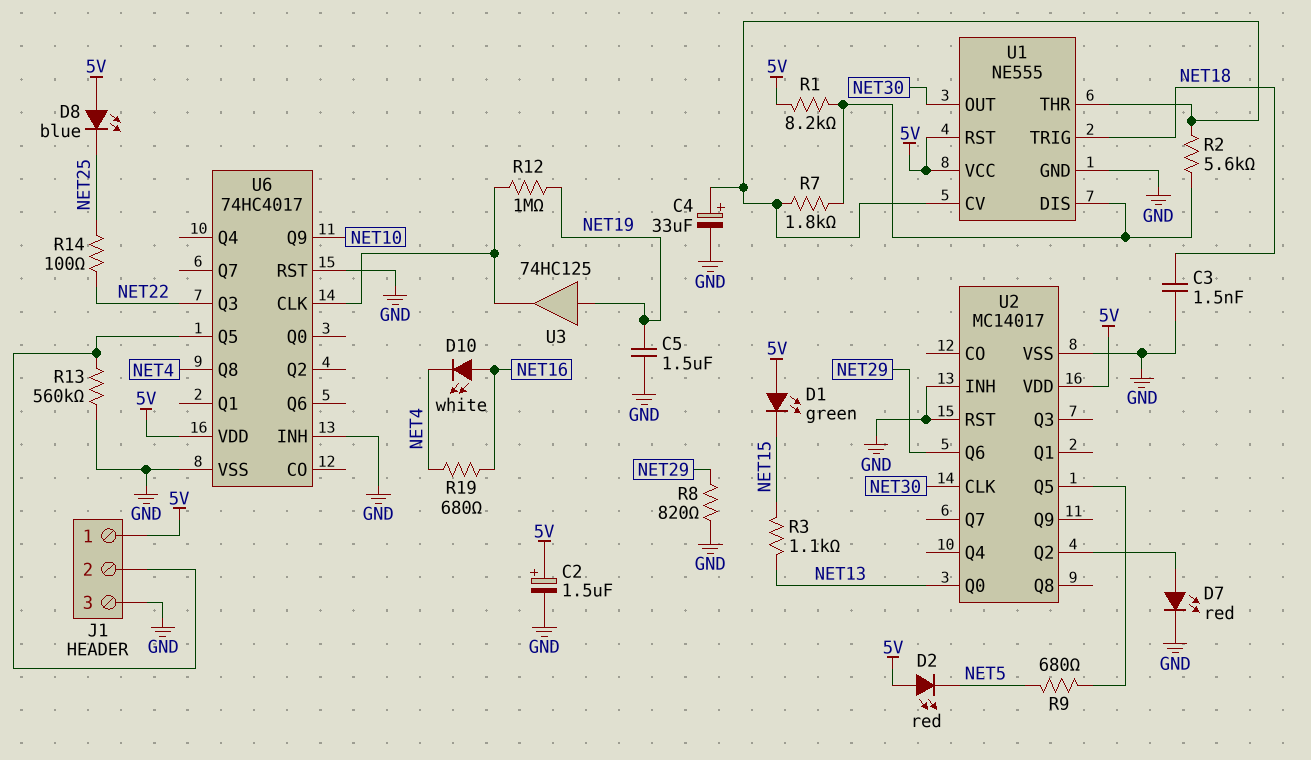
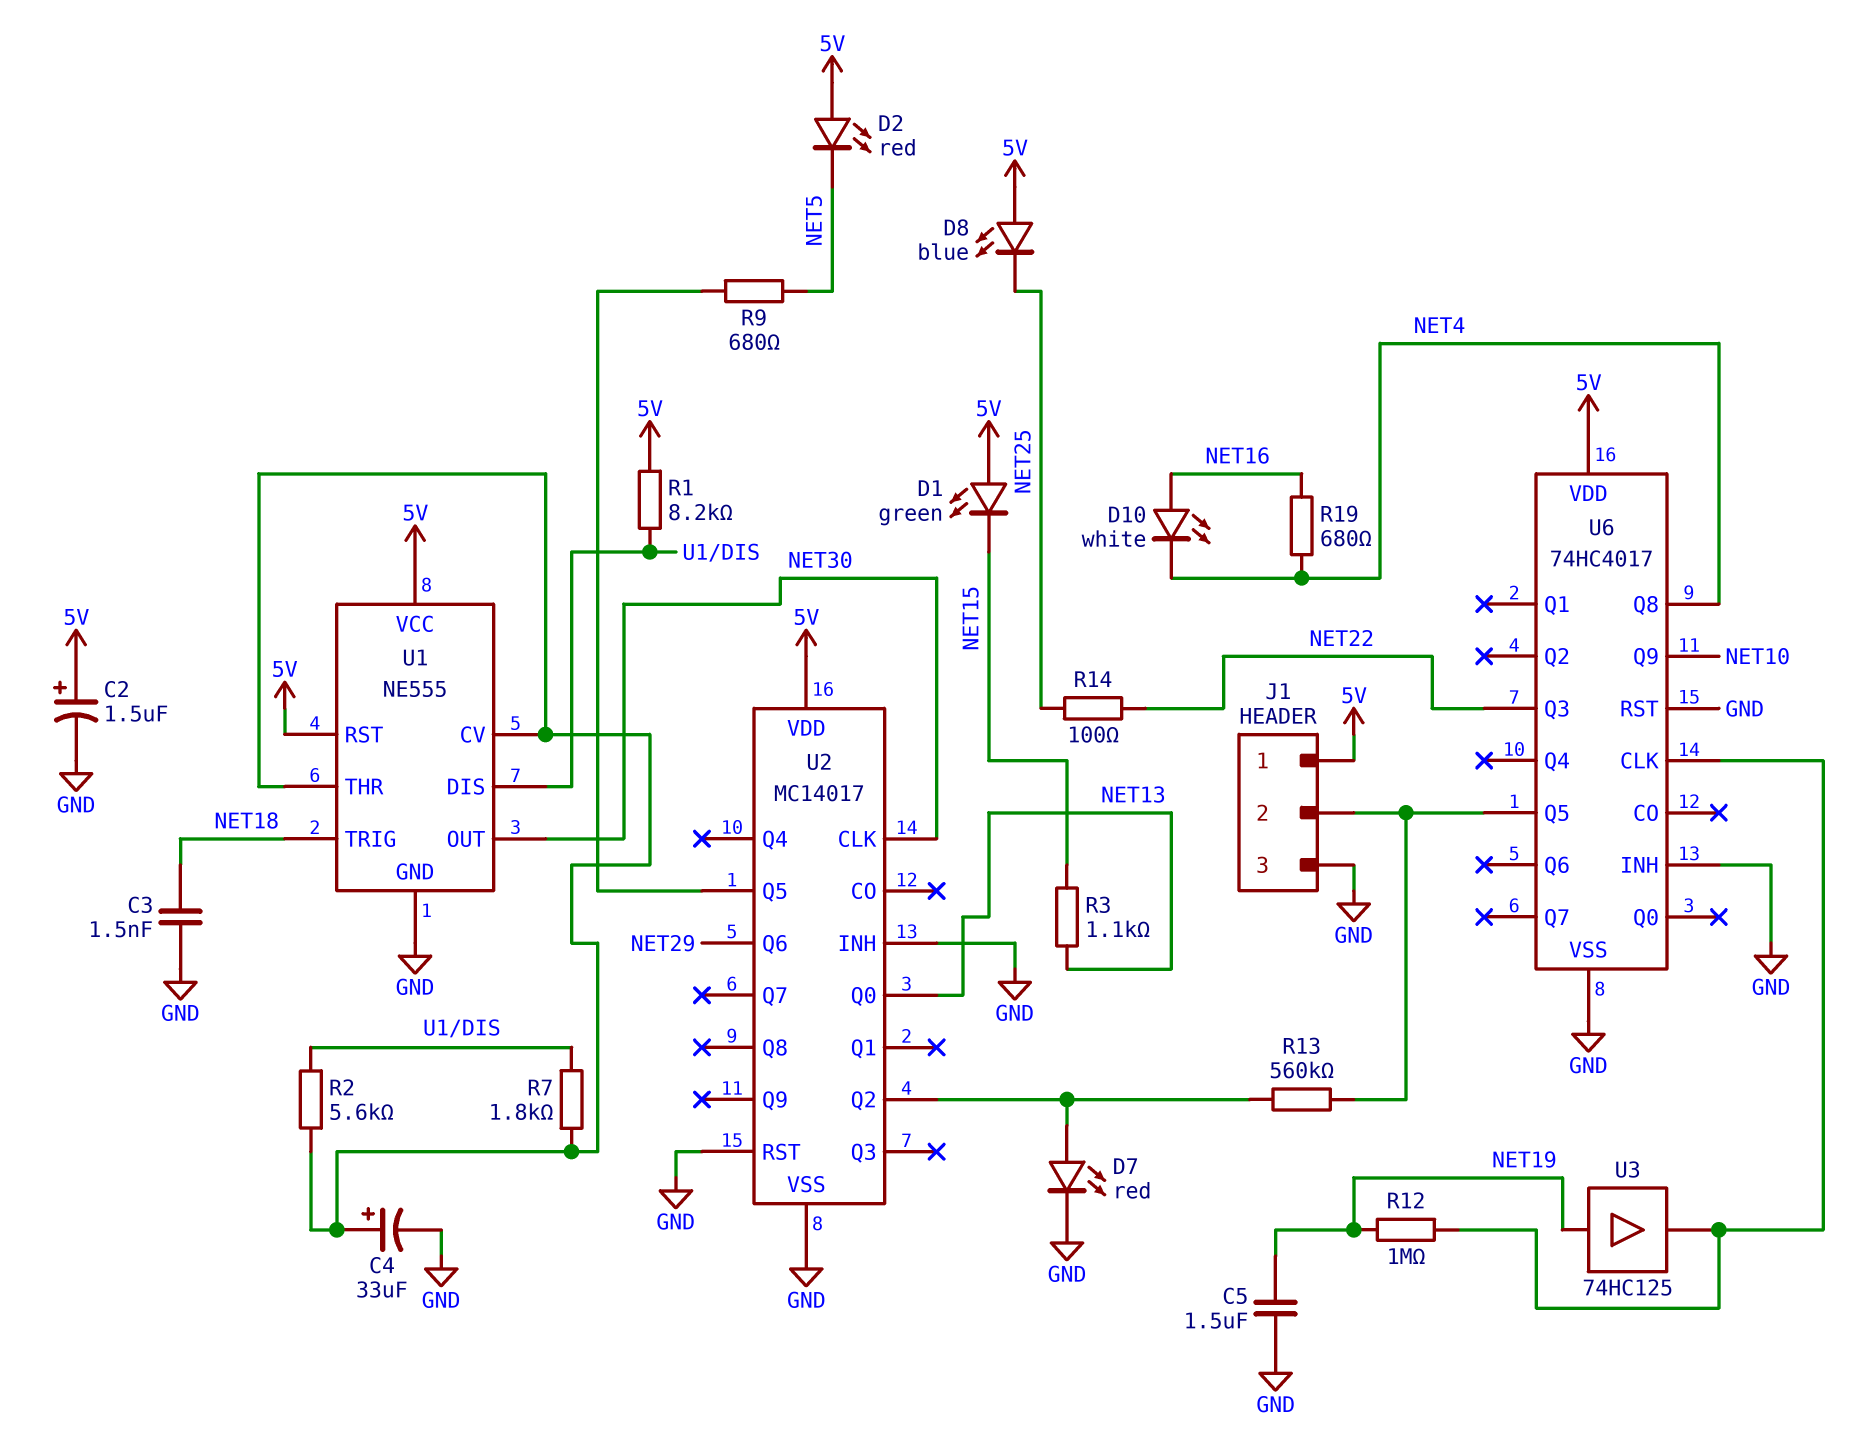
R8: 820 (GND, NET29) -> none
R13: 560k (GND, J1/2) -> 560k (J1/2, U2/Q2)

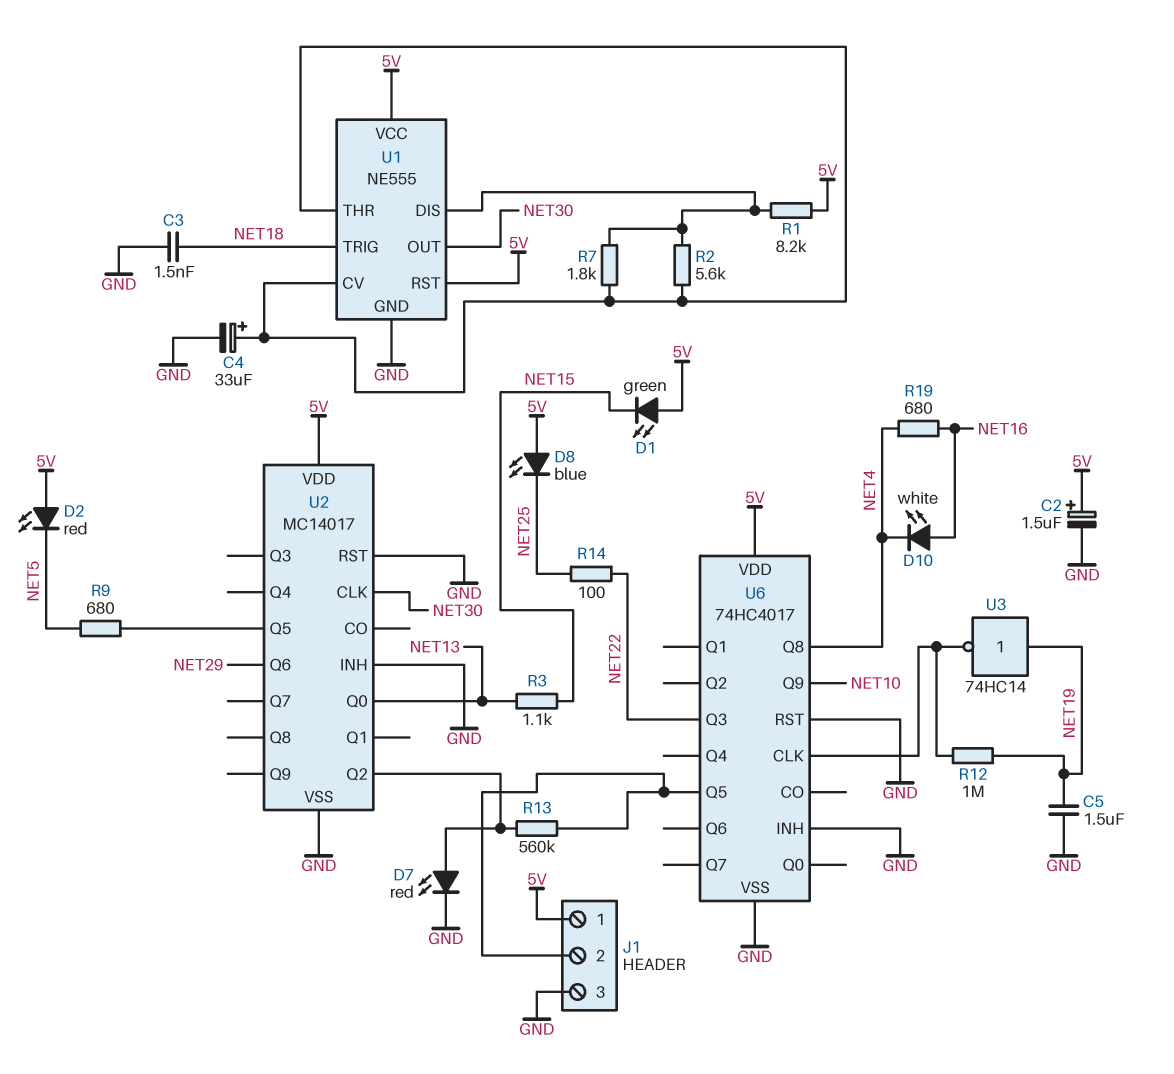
U3: buffer 74HC125 (in NET19, out U6/CLK) -> NOT 74HC14 (in NET19, out U6/CLK)

